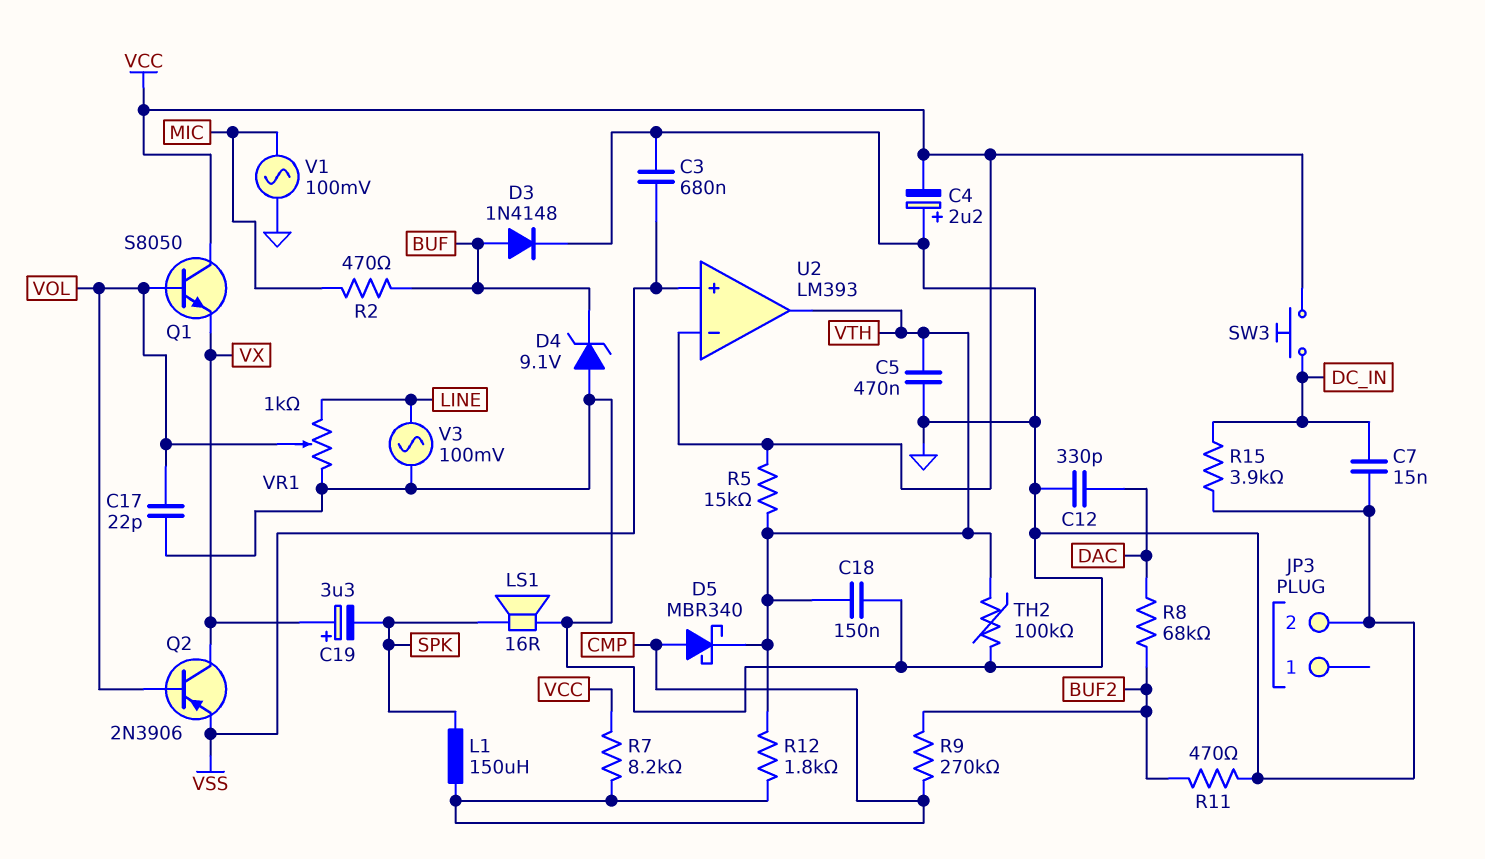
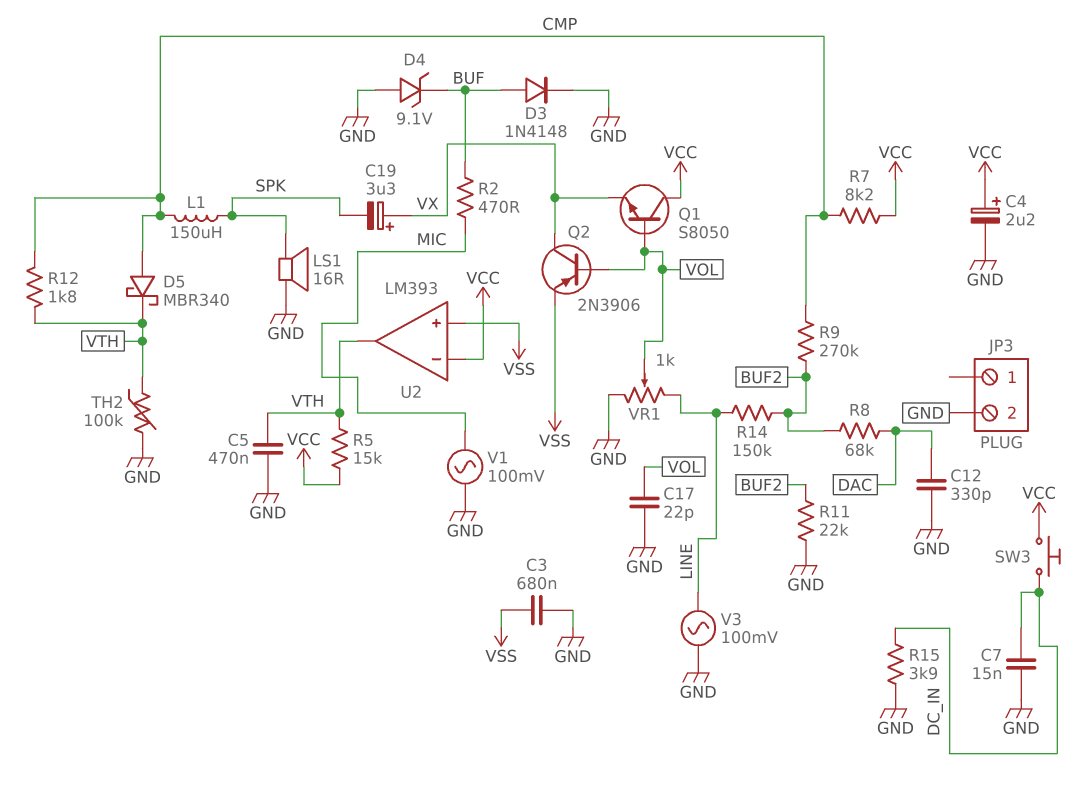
C4: 2.2uF (plus GND, minus VCC) -> 2.2uF (plus VCC, minus GND)
C18: 150nF (GND, VTH) -> none
R11: 470 (BUF2, GND) -> 22k (BUF2, GND)
R14: none -> 150k (BUF2, LINE)

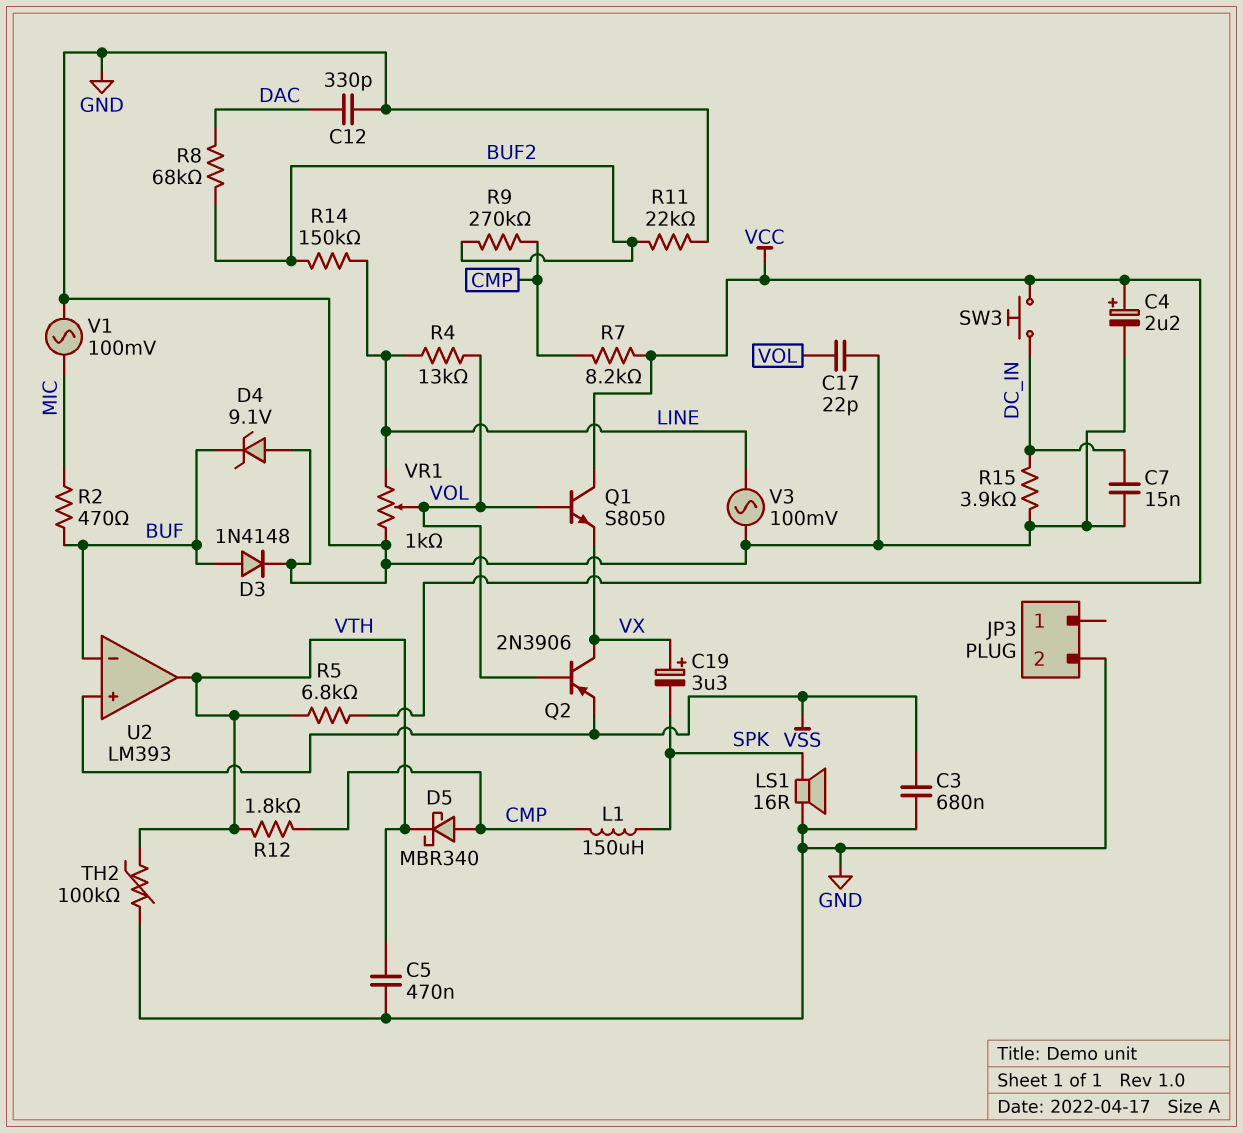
R4: none -> 13k (LINE, VOL)
R5: 15k (VCC, VTH) -> 6.8k (VCC, VTH)
U2 pin in-: VCC -> BUF

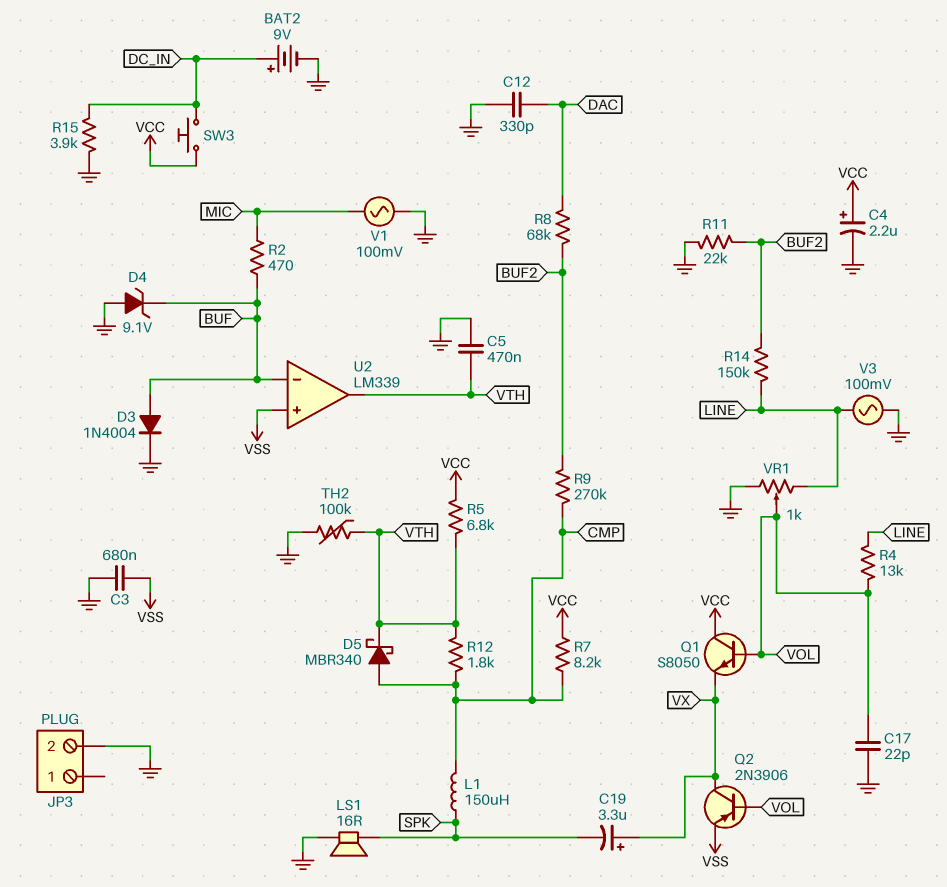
BAT2: none -> 9V (plus DC_IN, minus GND)
C7: 15nF (DC_IN, GND) -> none
D3: diode 1N4148 (A BUF, K GND) -> diode 1N4004 (A BUF, K GND)
U2: LM393 -> LM339

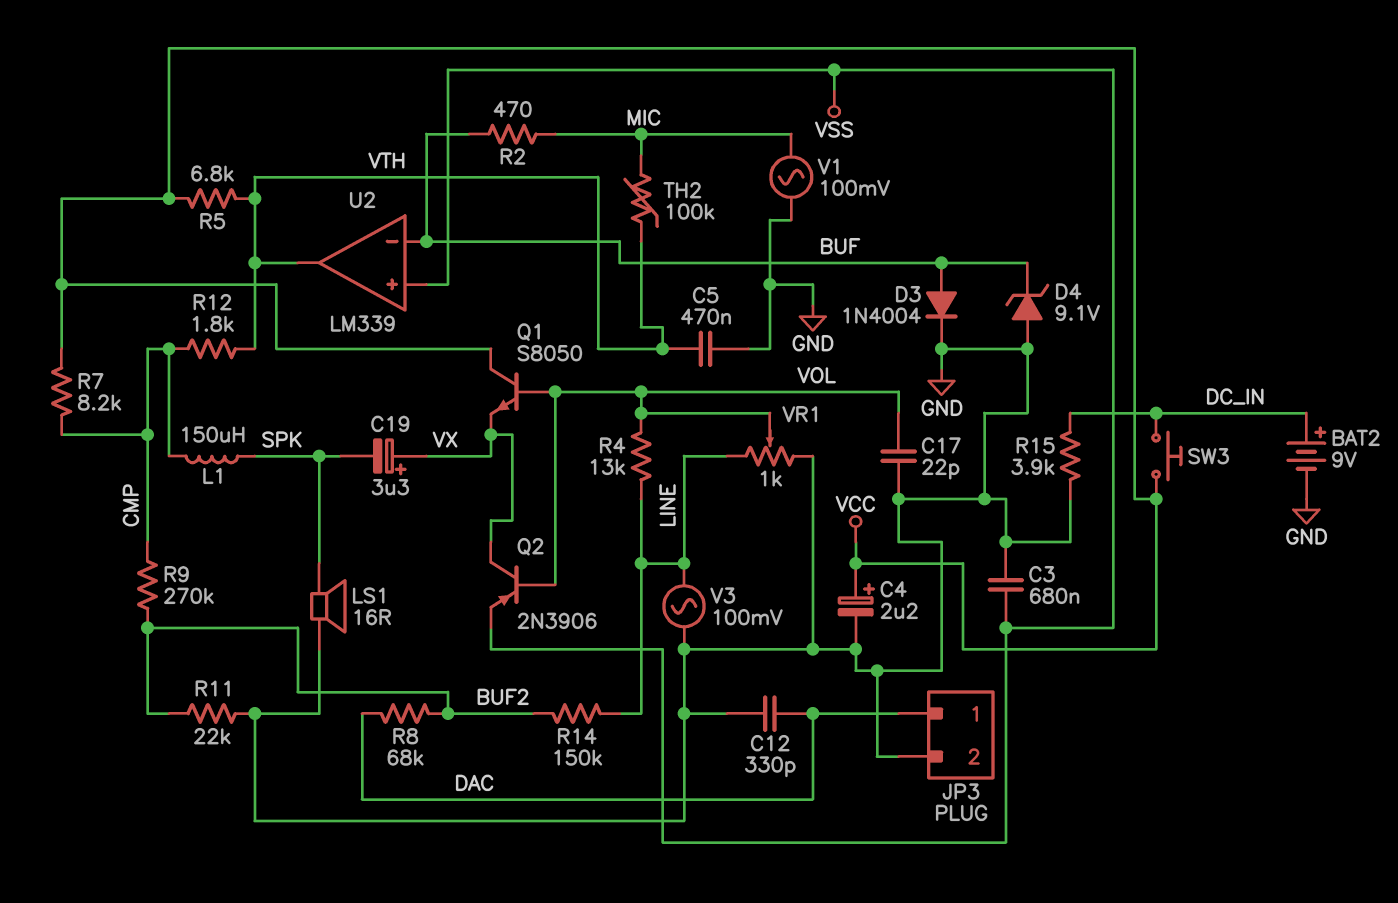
D5: schottky MBR340 (A CMP, K VTH) -> none
JP3 pin 1: none -> DAC
TH2: 100k (GND, VTH) -> 100k (MIC, VTH)

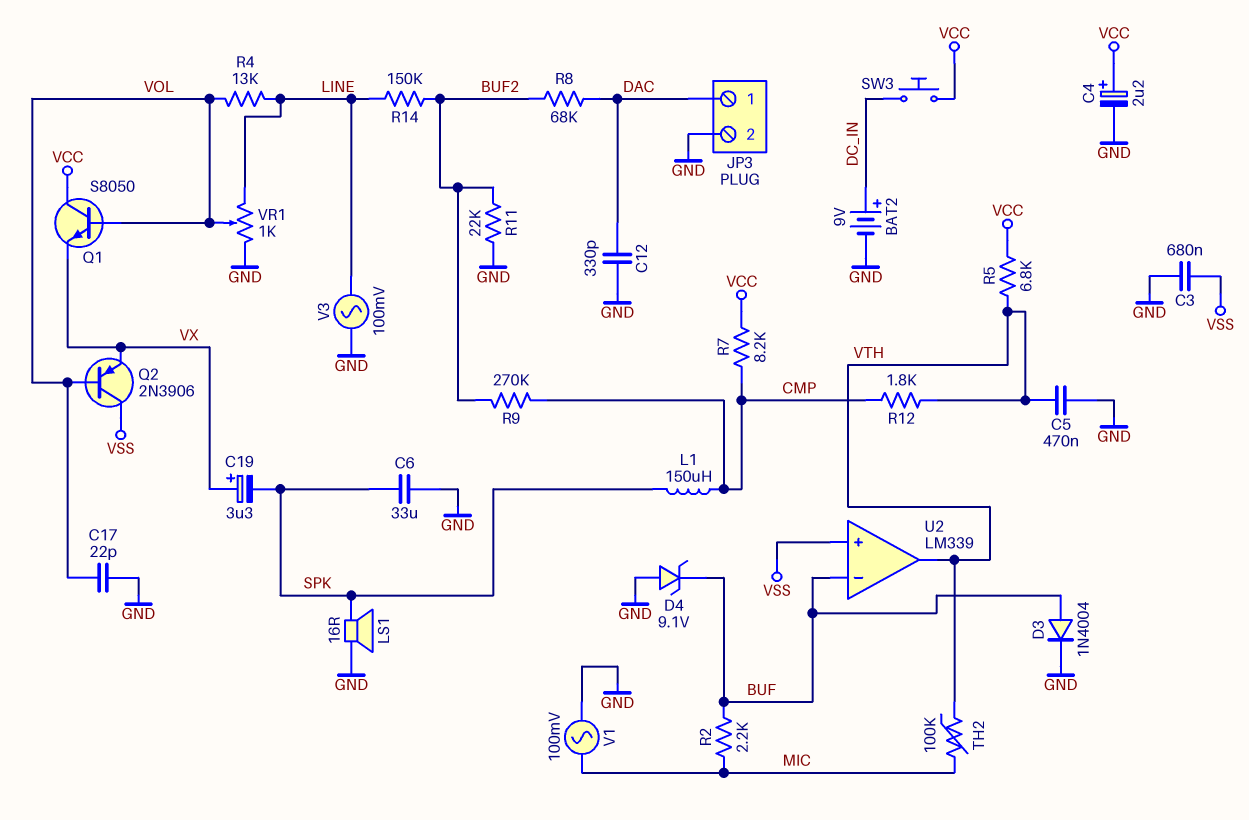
C6: none -> 33uF (GND, SPK)
Q2: PNP 2N3906 (B VOL, C VX, E VSS) -> PNP 2N3906 (B VOL, C VSS, E VX)
R2: 470 (BUF, MIC) -> 2.2k (BUF, MIC)
R15: 3.9k (DC_IN, GND) -> none

